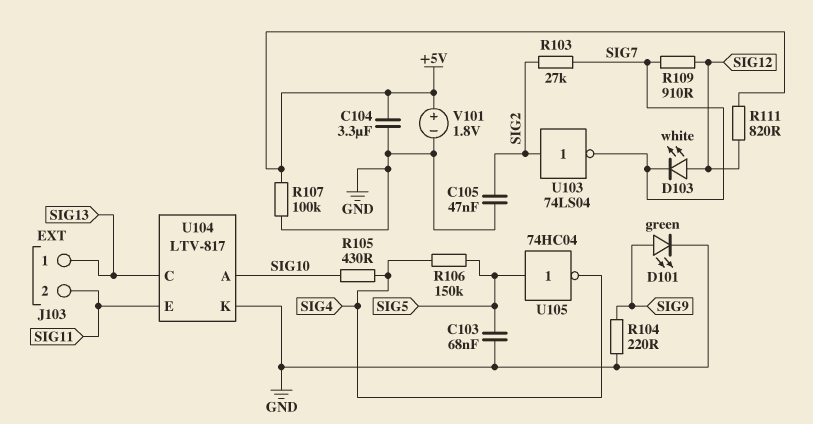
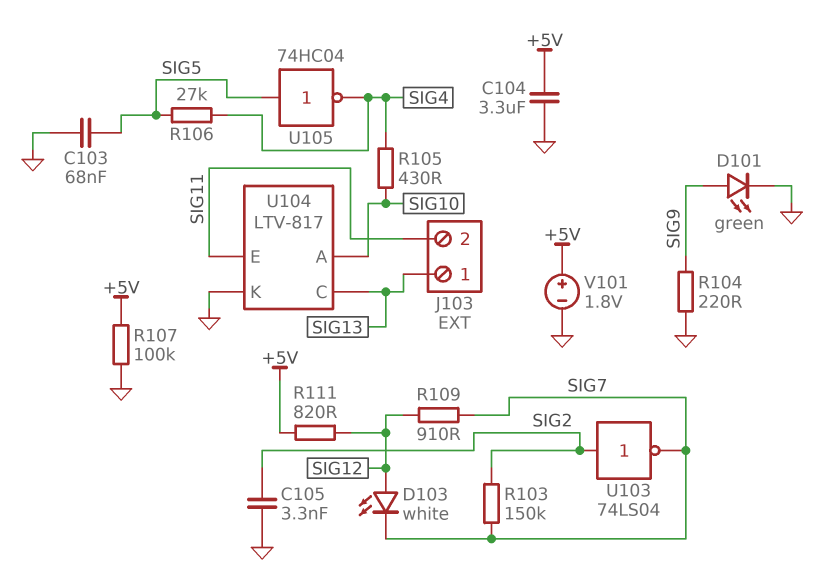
C105: 47nF (GND, SIG2) -> 3.3nF (GND, SIG2)
R103: 27k (SIG2, SIG7) -> 150k (SIG2, SIG7)
R106: 150k (SIG4, SIG5) -> 27k (SIG4, SIG5)

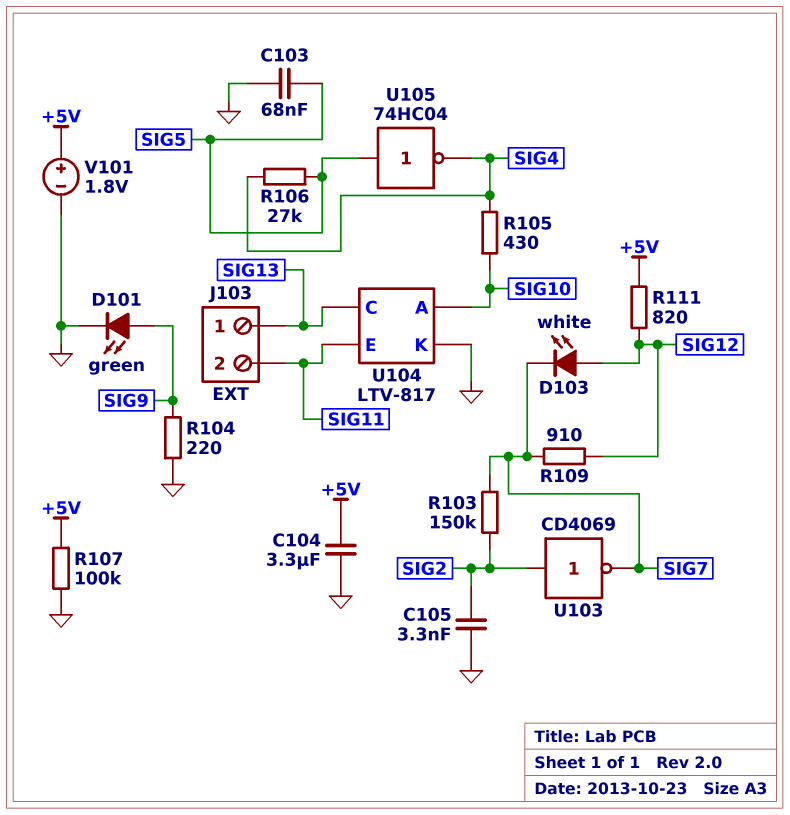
U103: NOT 74LS04 (in SIG2, out SIG7) -> NOT CD4069 (in SIG2, out SIG7)

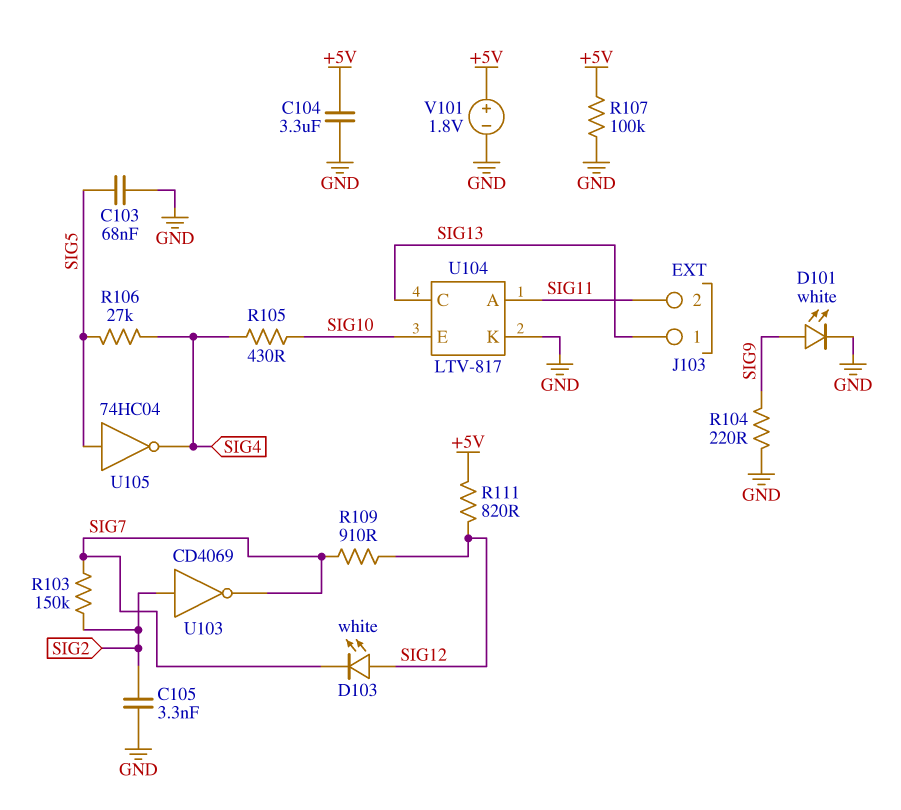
D101: LED green (A SIG9, K GND) -> LED white (A SIG9, K GND)
U104 pin A: SIG10 -> SIG11
U104 pin E: SIG11 -> SIG10

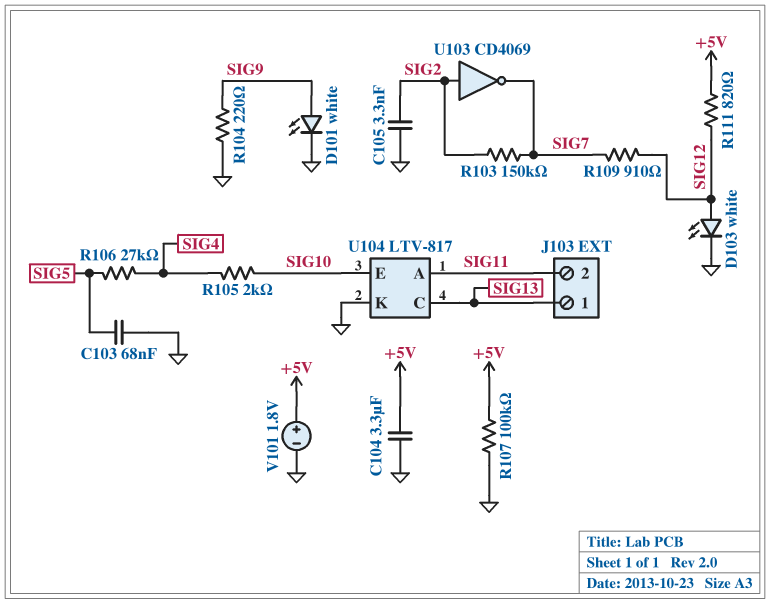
D103: LED white (A SIG12, K SIG7) -> LED white (A SIG12, K GND)
R105: 430 (SIG4, SIG10) -> 2k (SIG4, SIG10)
U105: NOT 74HC04 (in SIG5, out SIG4) -> none

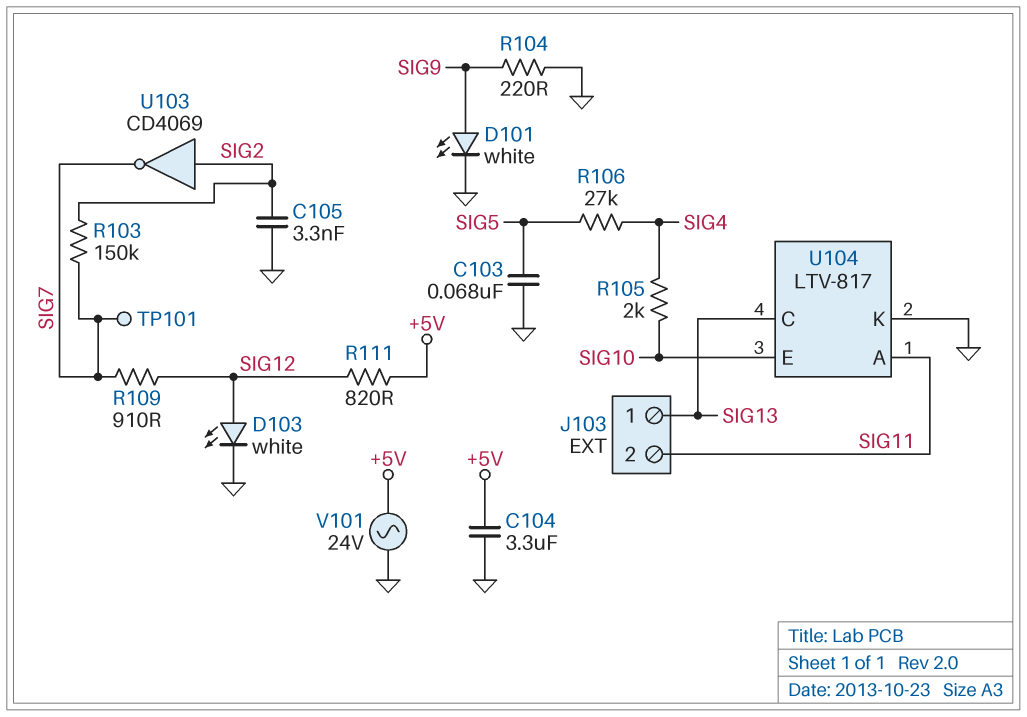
R107: 100k (+5V, GND) -> none
TP101: none -> test point (SIG7)
V101: 1.8V (plus +5V, minus GND) -> AC 24V (+5V, GND)

